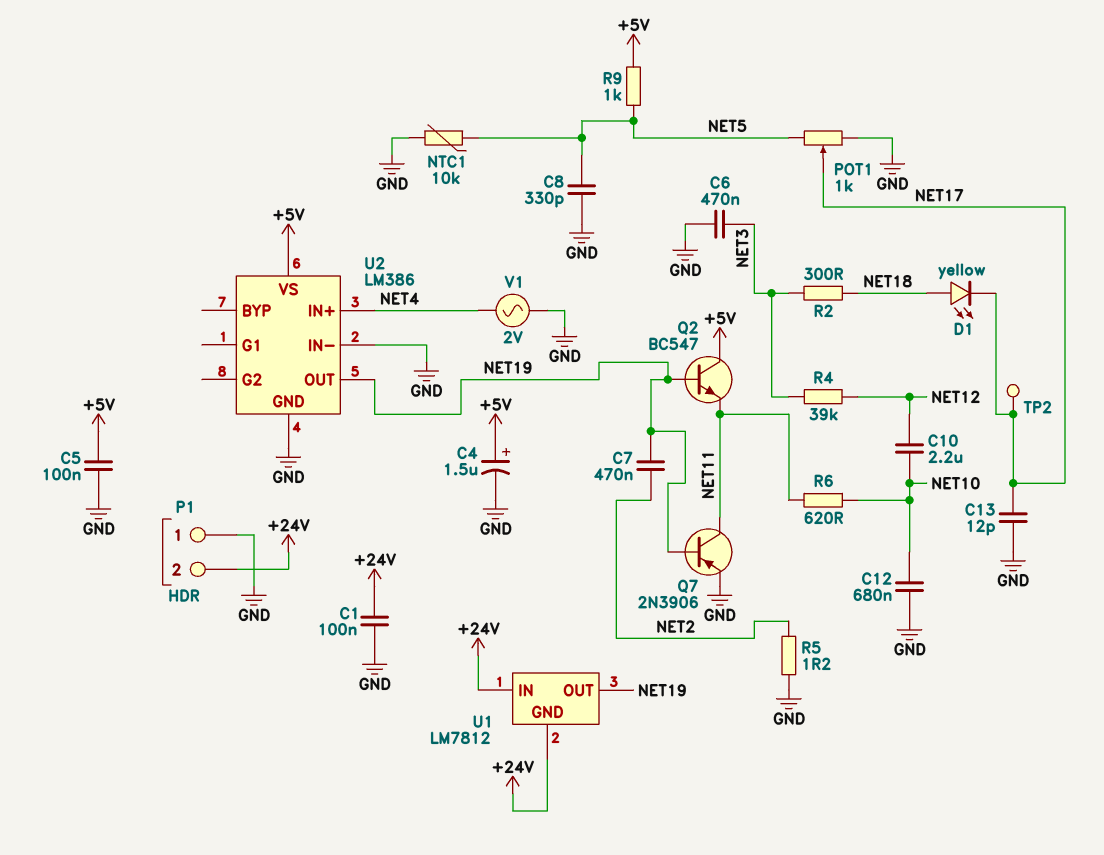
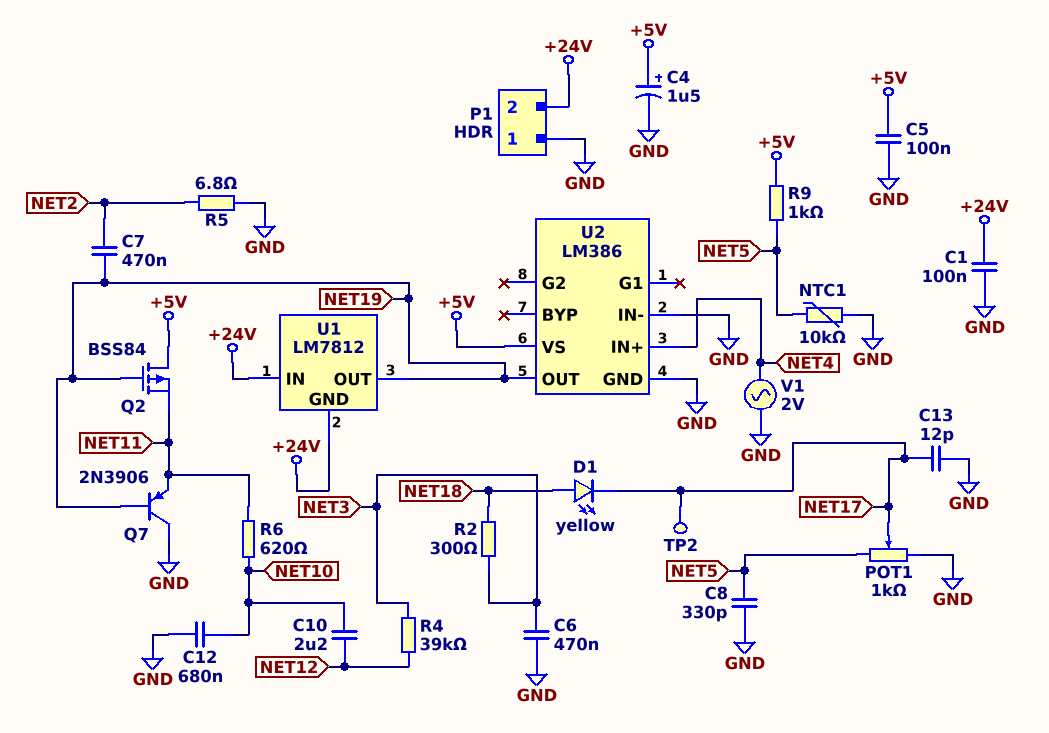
Q2: NPN BC547 (B NET19, C +5V, E NET11) -> PMOS BSS84 (G NET19, D +5V, S NET11)
Q7: PNP 2N3906 (B NET19, C NET11, E GND) -> PNP 2N3906 (B NET19, C GND, E NET11)
R5: 1.2 (GND, NET2) -> 6.8 (GND, NET2)

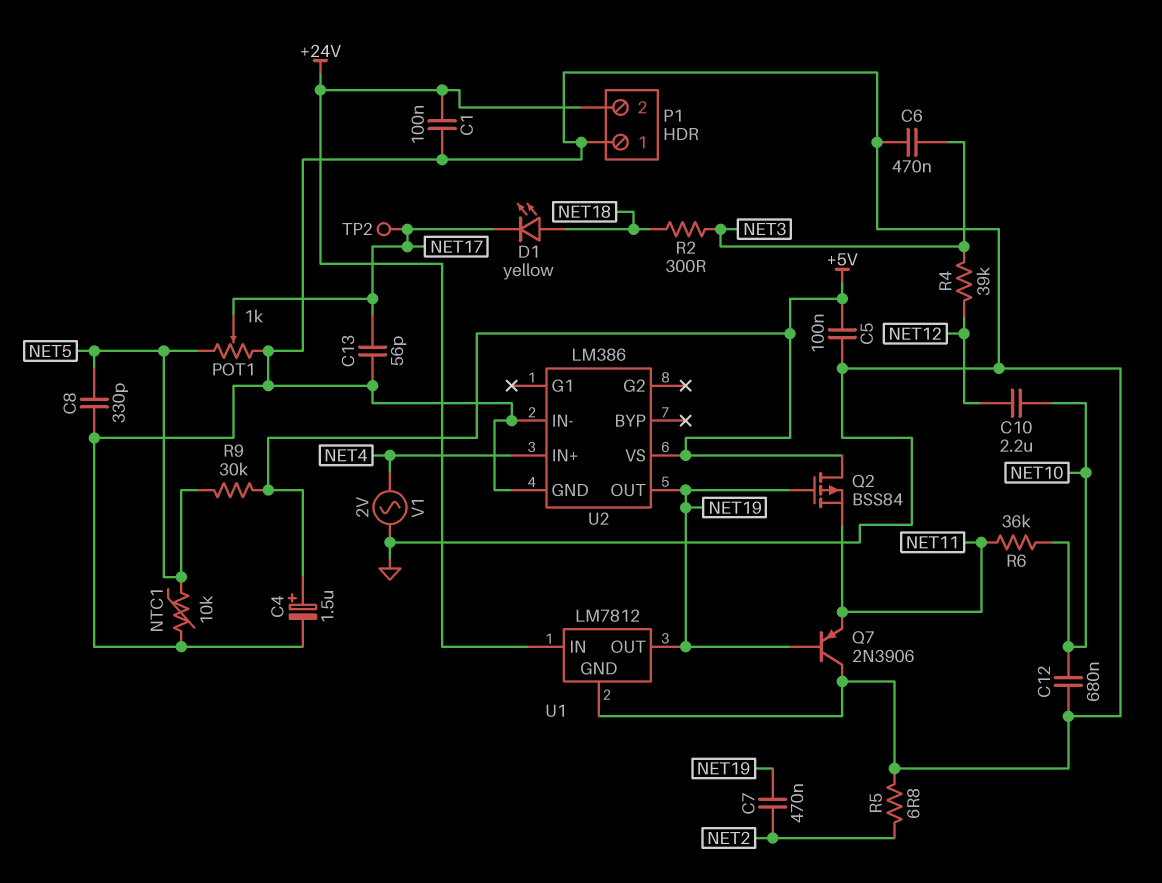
C13: 12pF (GND, NET17) -> 56pF (GND, NET17)
R6: 620 (NET10, NET11) -> 36k (NET10, NET11)
R9: 1k (+5V, NET5) -> 30k (+5V, NET5)
U1 pin GND: +24V -> GND

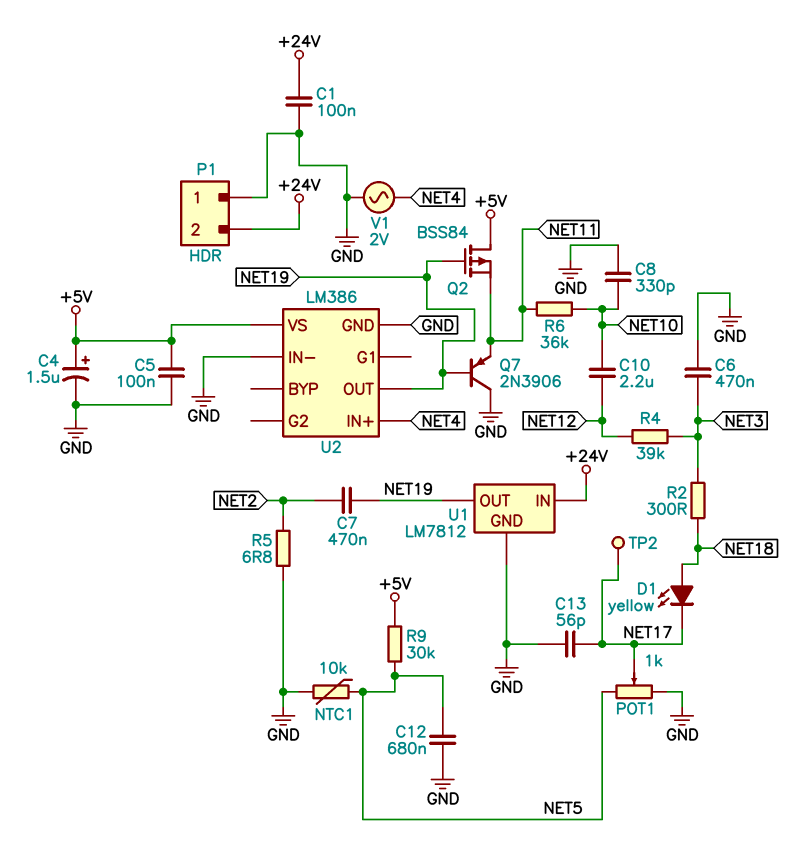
C8: 330pF (GND, NET5) -> 330pF (GND, NET10)
C12: 680nF (GND, NET10) -> 680nF (GND, NET5)

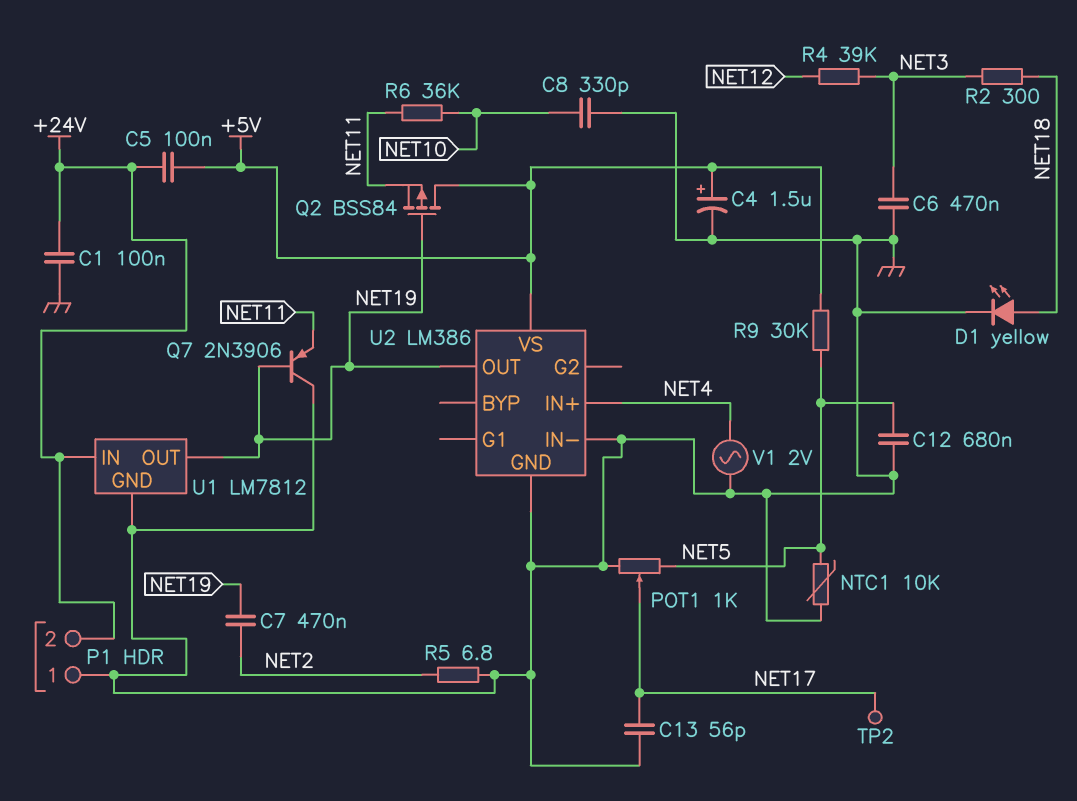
C5: 100nF (+5V, GND) -> 100nF (+5V, +24V)
C10: 2.2uF (NET10, NET12) -> none
D1: LED yellow (A NET18, K NET17) -> LED yellow (A NET18, K GND)

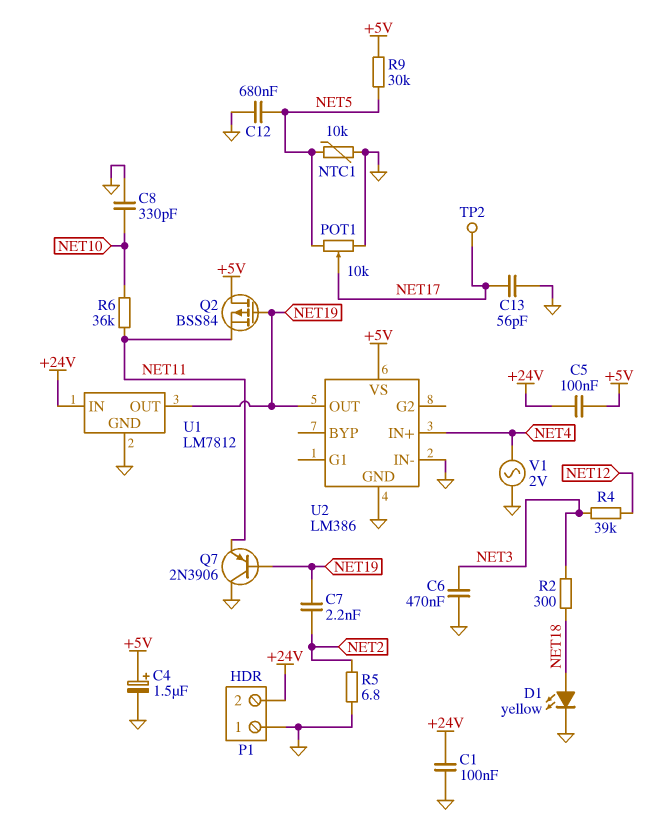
C7: 470nF (NET2, NET19) -> 2.2nF (NET2, NET19)
POT1: 1k (GND, NET5, wiper NET17) -> 10k (GND, NET5, wiper NET17)

